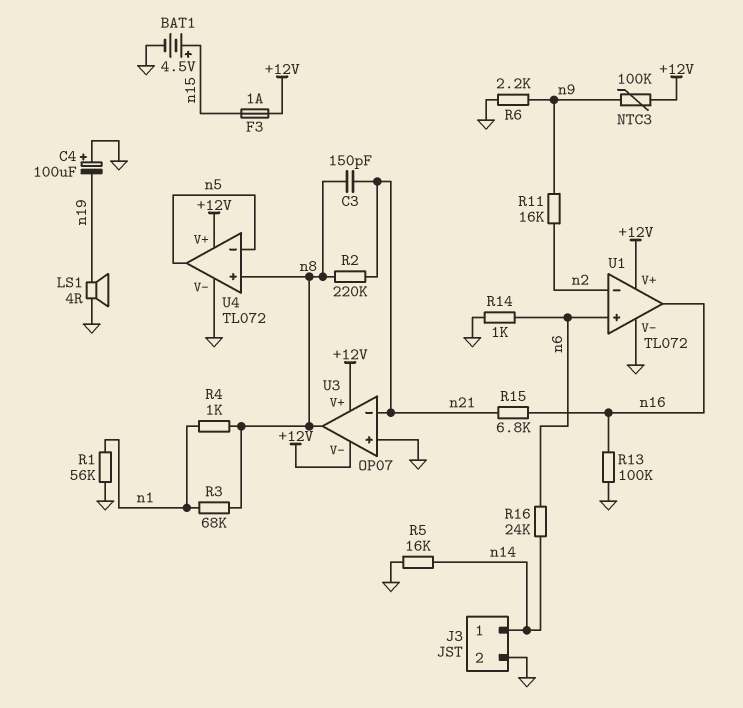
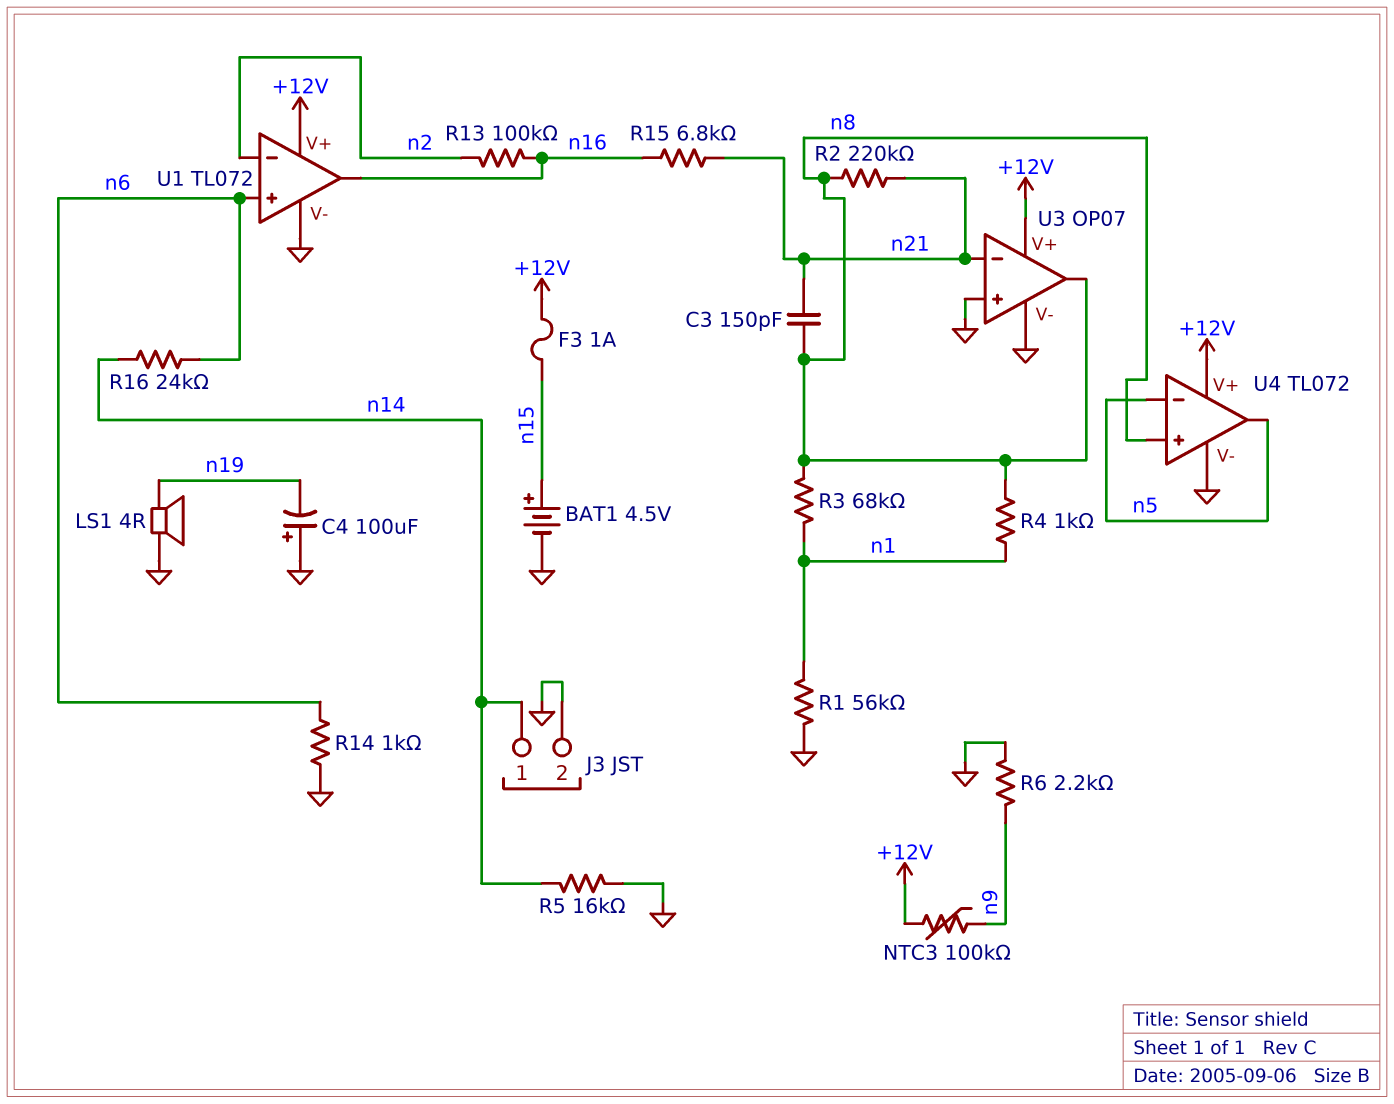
R11: 16k (n2, n9) -> none
R13: 100k (GND, n16) -> 100k (n2, n16)
U3 pin V-: +12V -> GND

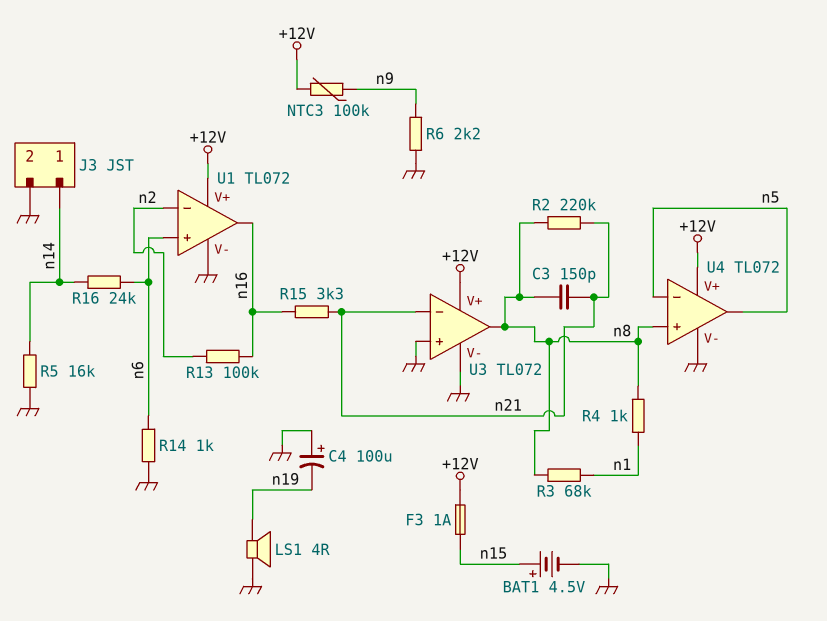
R1: 56k (GND, n1) -> none
R15: 6.8k (n16, n21) -> 3.3k (n16, n21)
U3: OP07 -> TL072

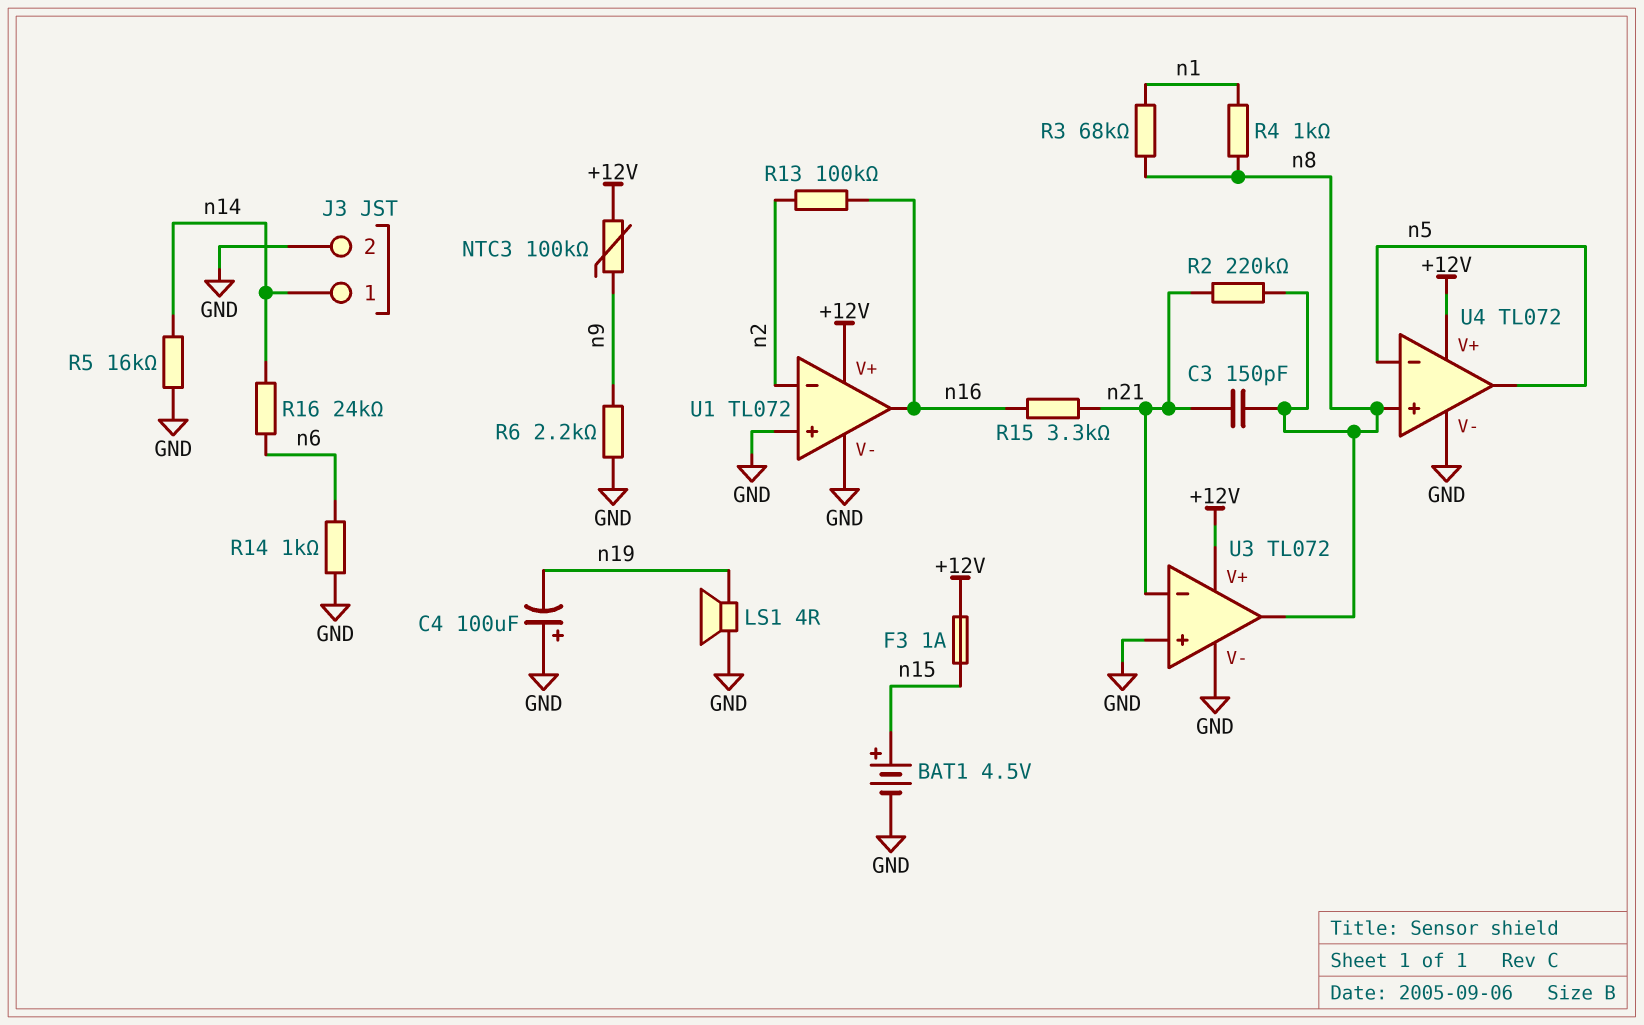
U1 pin in+: n6 -> GND

